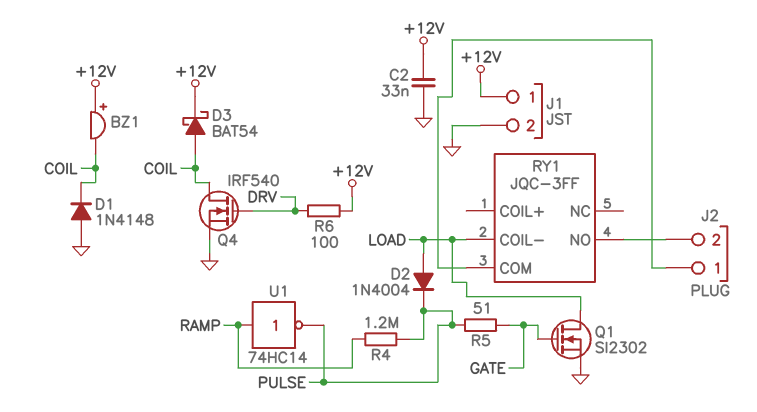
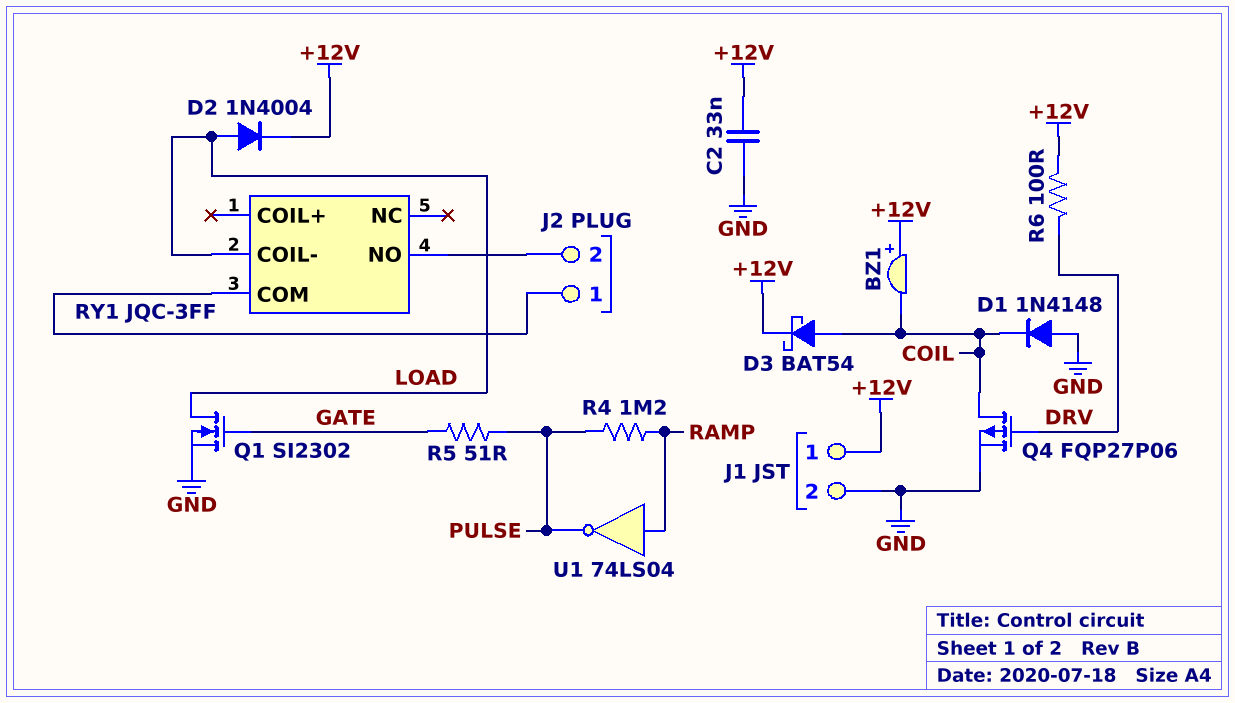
D2: diode 1N4004 (A LOAD, K PULSE) -> diode 1N4004 (A LOAD, K +12V)
Q4: NMOS IRF540 (G DRV, D COIL, S GND) -> PMOS FQP27P06 (G DRV, D COIL, S GND)
U1: NOT 74HC14 (in RAMP, out PULSE) -> NOT 74LS04 (in RAMP, out PULSE)

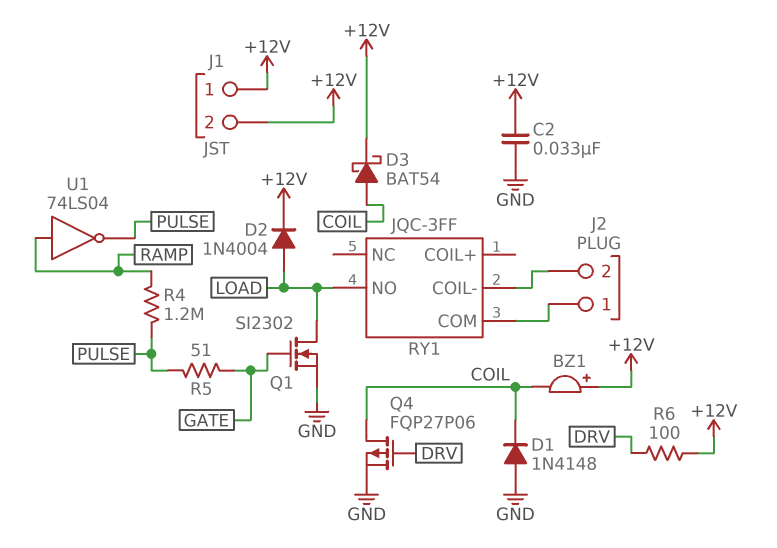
J1 pin 2: GND -> +12V
RY1 pin COIL-: LOAD -> J2/2
RY1 pin NO: J2/2 -> LOAD

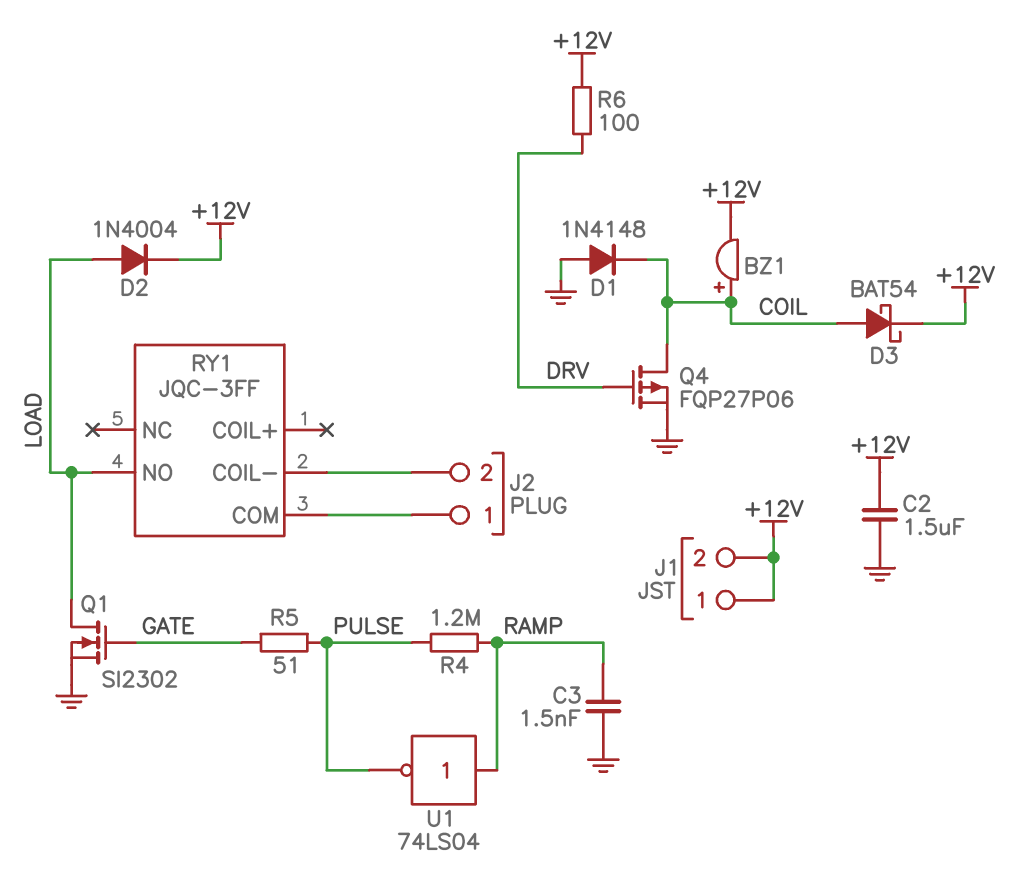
BZ1: buzzer (plus +12V, minus COIL) -> buzzer (plus COIL, minus +12V)
C2: 33nF (+12V, GND) -> 1.5uF (+12V, GND)
C3: none -> 1.5nF (GND, RAMP)

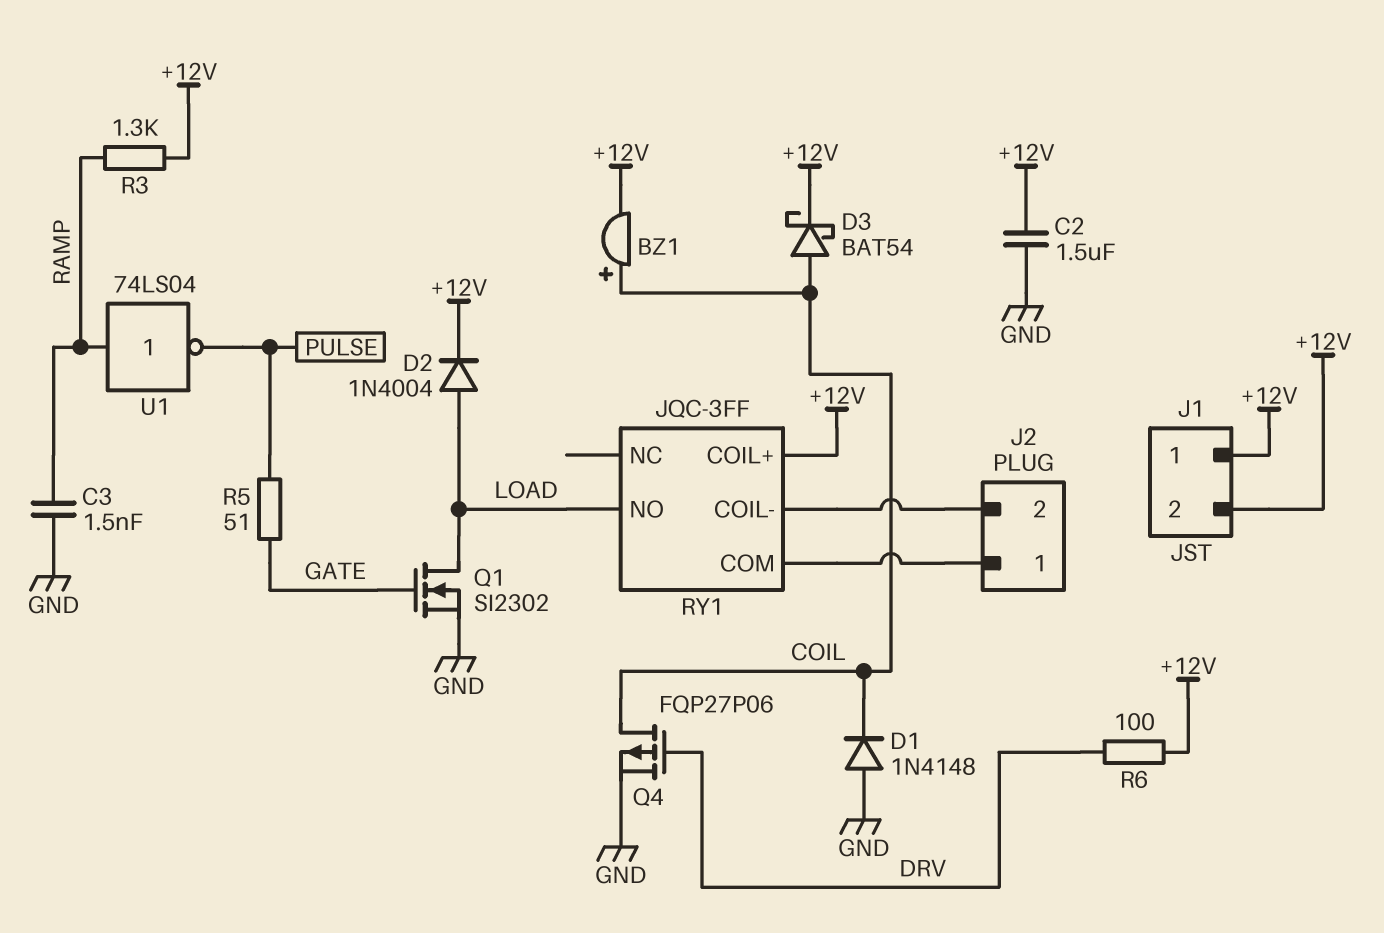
R3: none -> 1.3k (+12V, RAMP)
R4: 1.2M (PULSE, RAMP) -> none
RY1 pin COIL+: none -> +12V

